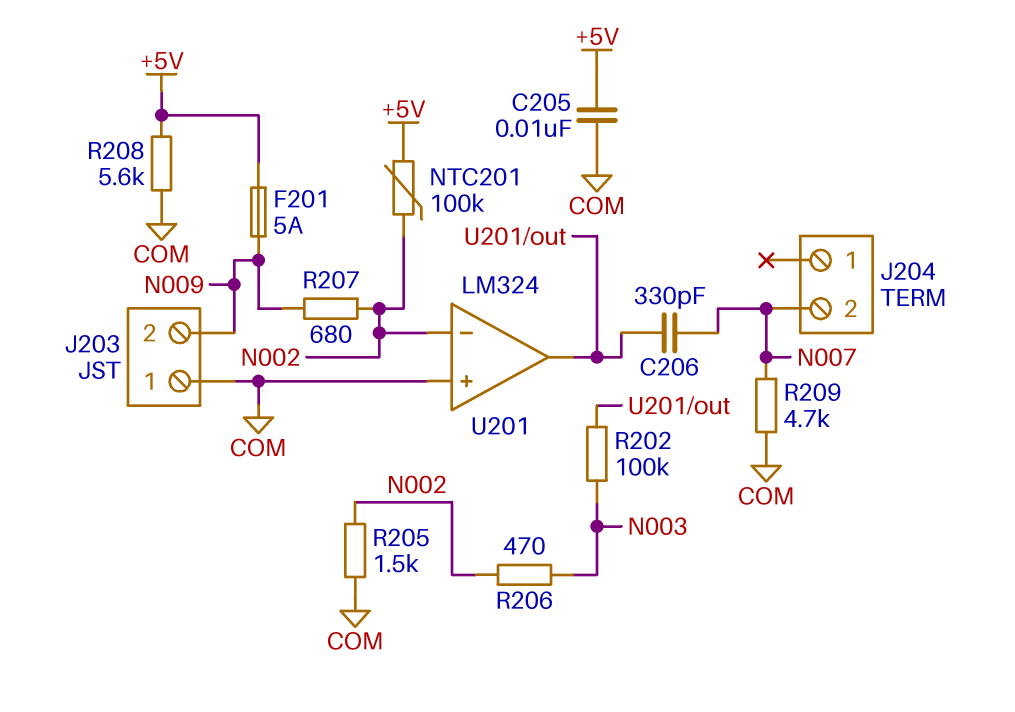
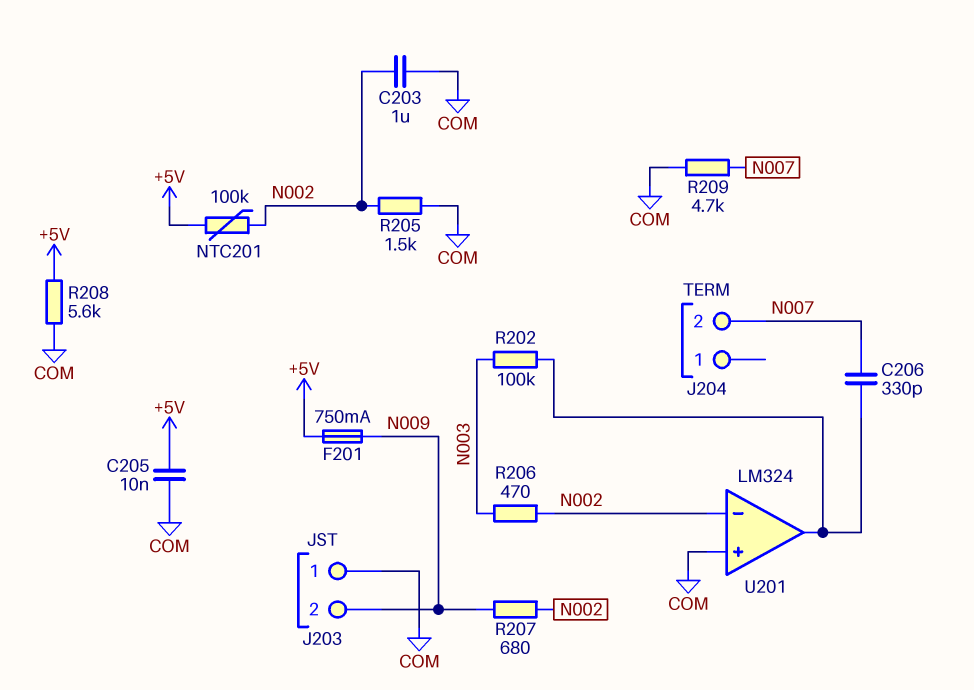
C203: none -> 1uF (COM, N002)
F201: 5A (+5V, N009) -> 750mA (+5V, N009)

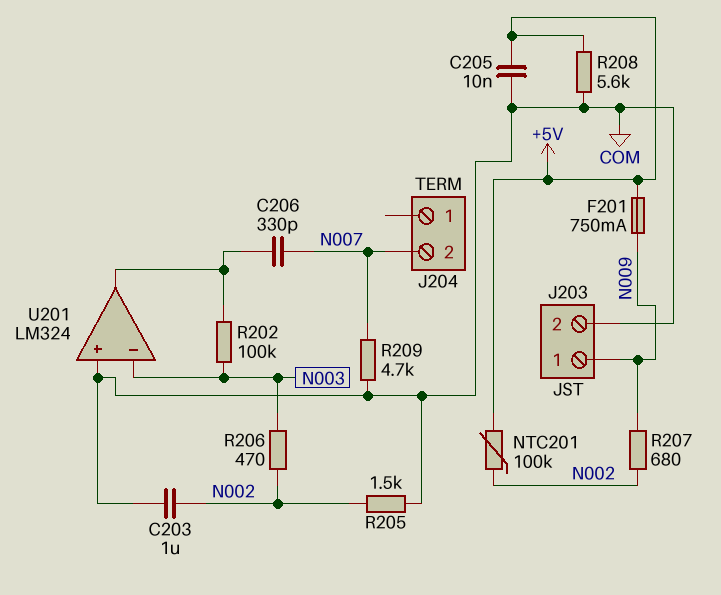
J203 pin 1: COM -> N009
J203 pin 2: N009 -> COM
U201 pin in-: N002 -> N003

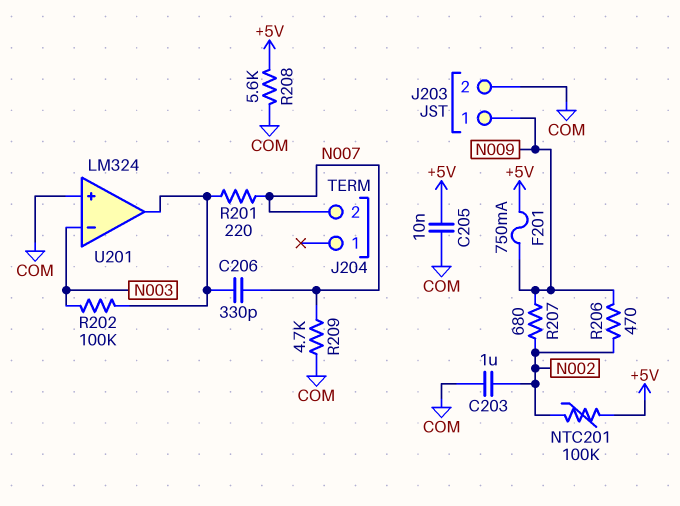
R201: none -> 220 (N007, U201/out)
R205: 1.5k (COM, N002) -> none
R206: 470 (N002, N003) -> 470 (N002, N009)

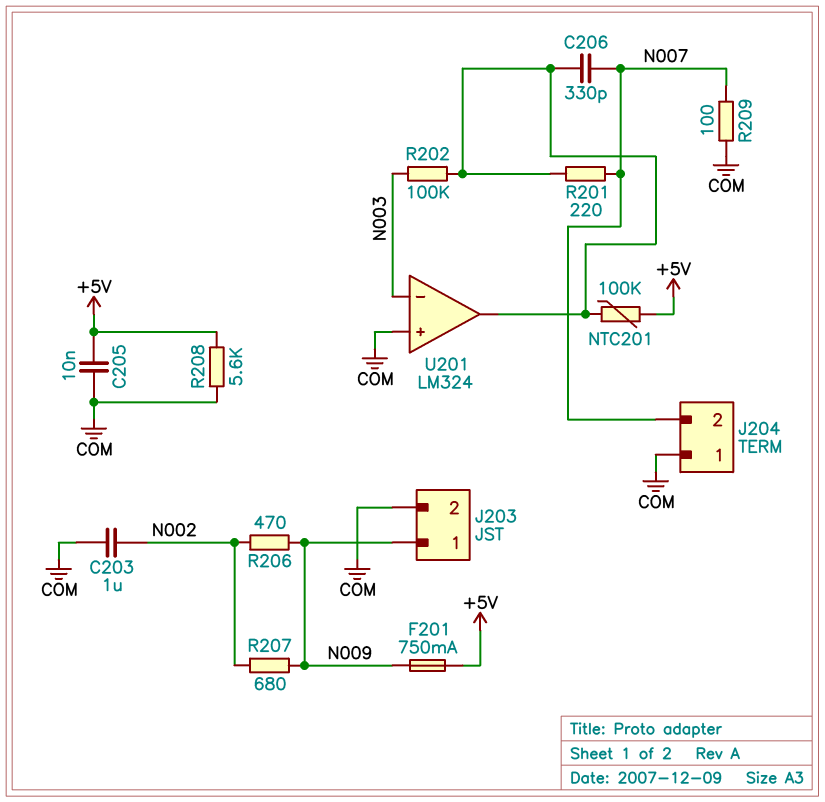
J204 pin 1: none -> COM
NTC201: 100k (+5V, N002) -> 100k (+5V, U201/out)
R209: 4.7k (COM, N007) -> 100 (COM, N007)

